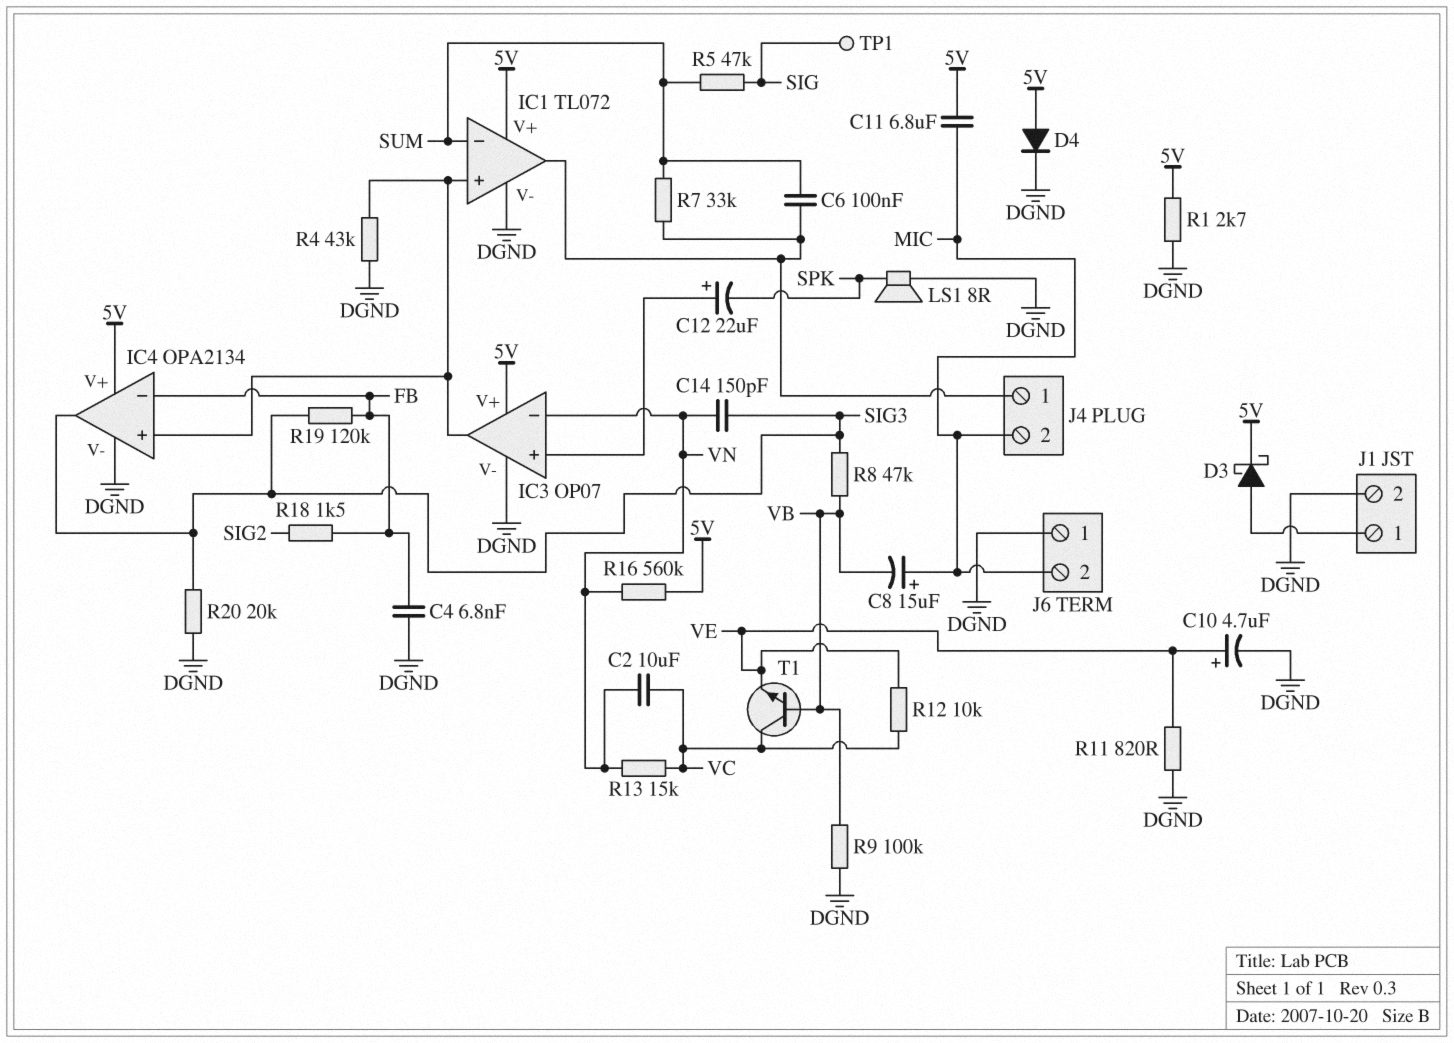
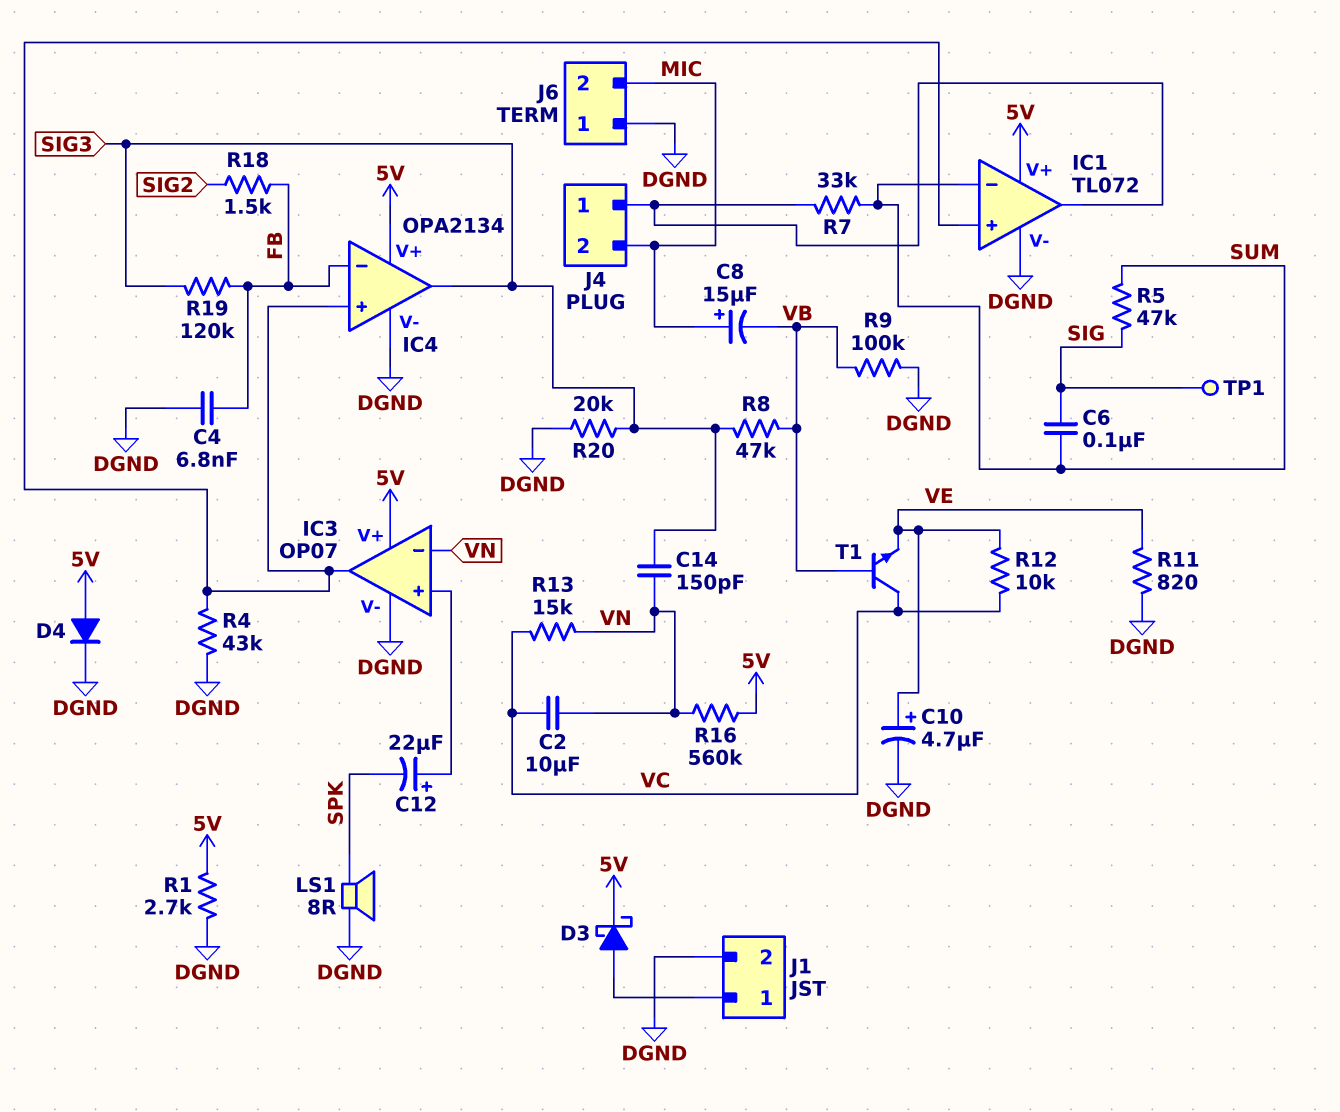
C6: 100nF (IC1/out, SUM) -> 100nF (SIG, SUM)
C11: 6.8uF (5V, MIC) -> none

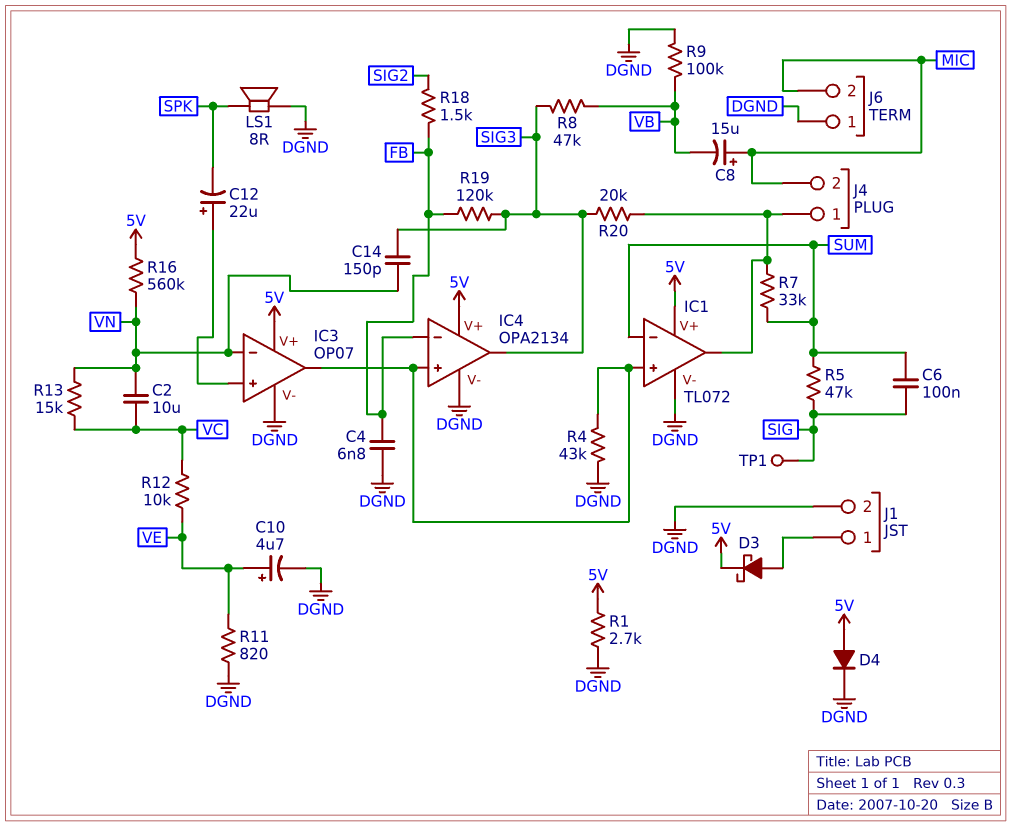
R20: 20k (DGND, SIG3) -> 20k (IC1/out, SIG3)
T1: NPN (B VB, C VC, E VE) -> none

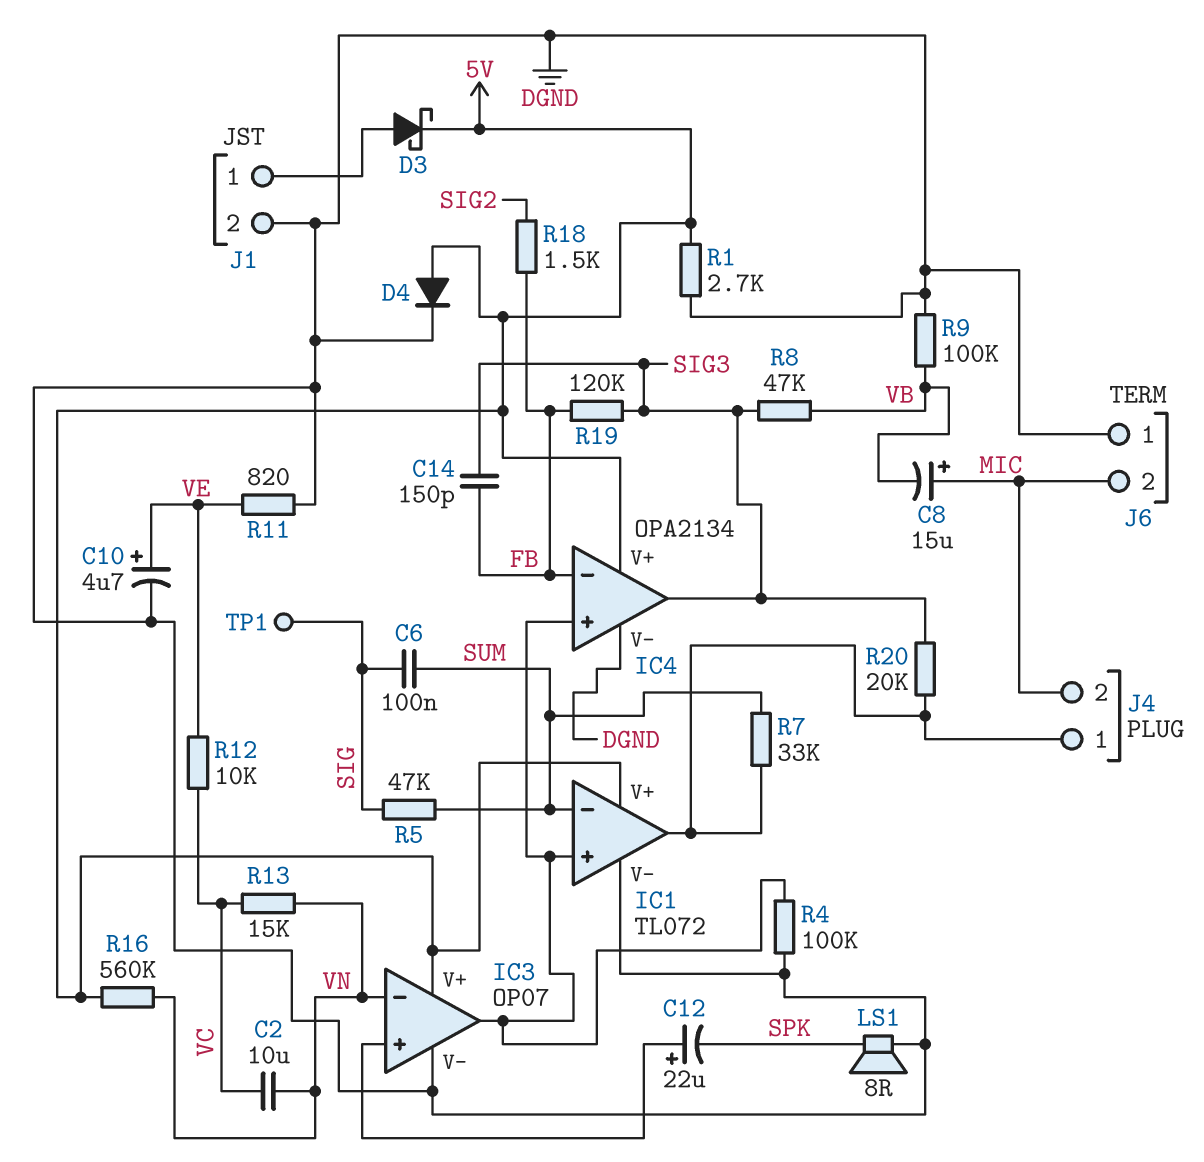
C4: 6.8nF (DGND, FB) -> none
C14: 150pF (SIG3, VN) -> 150pF (FB, SIG3)
R4: 43k (DGND, IC1/in+) -> 100k (DGND, IC1/in+)

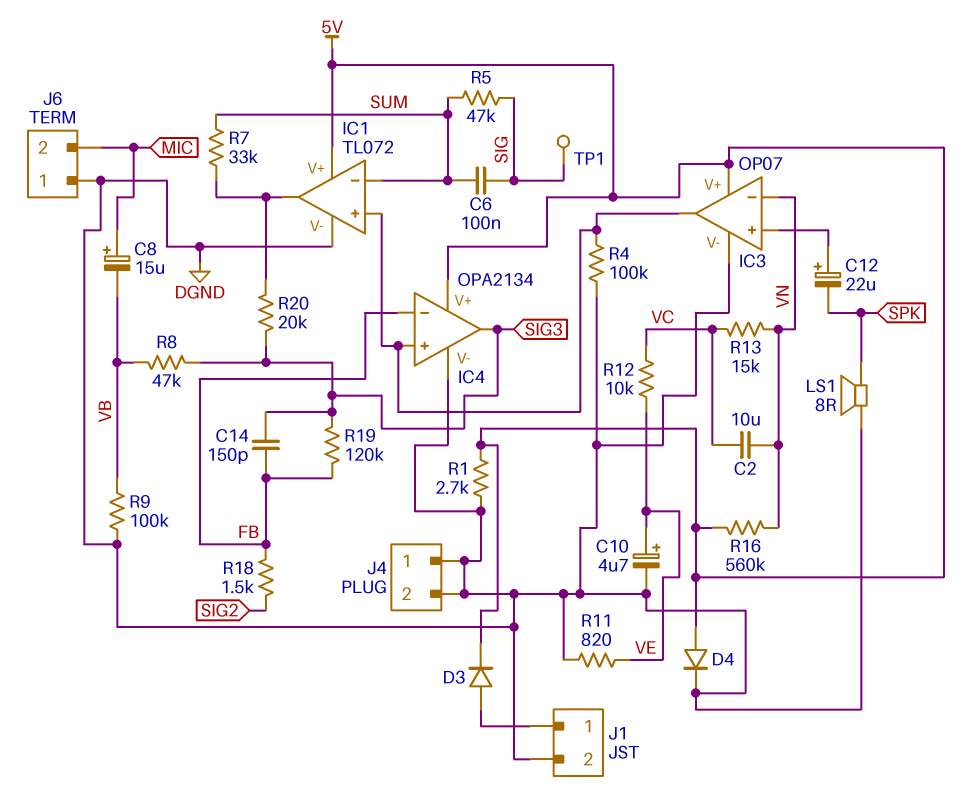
D3: schottky (A J1/1, K 5V) -> diode (A J1/1, K 5V)
J4 pin 1: IC1/out -> DGND
J4 pin 2: MIC -> DGND

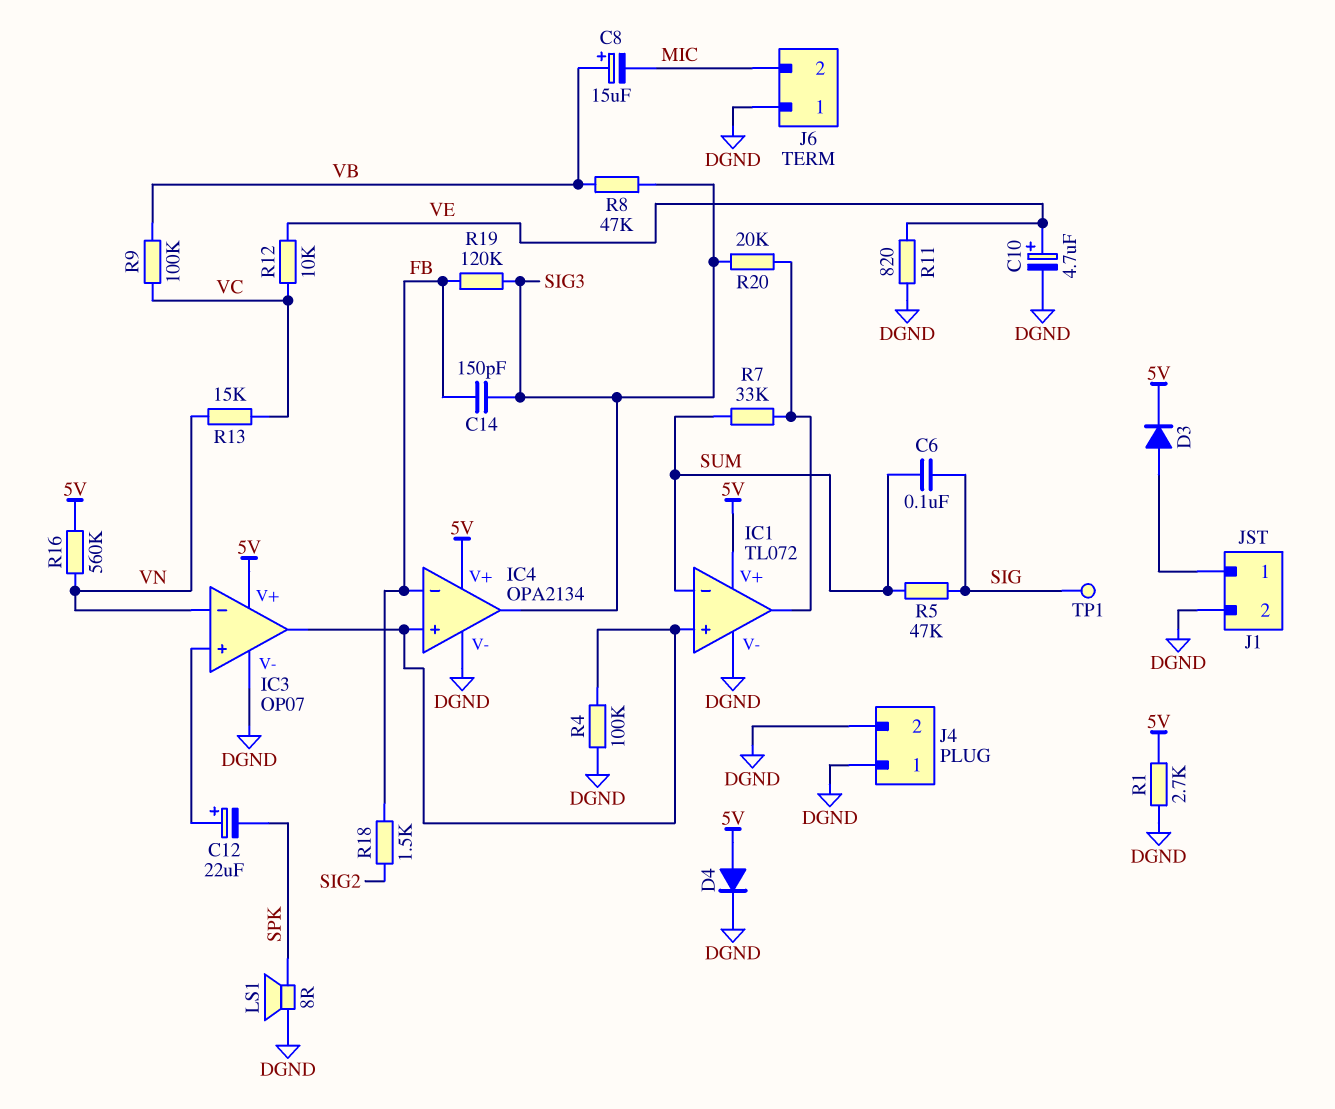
C2: 10uF (VC, VN) -> none
C8: 15uF (plus MIC, minus VB) -> 15uF (plus VB, minus MIC)
R9: 100k (DGND, VB) -> 100k (VB, VC)

